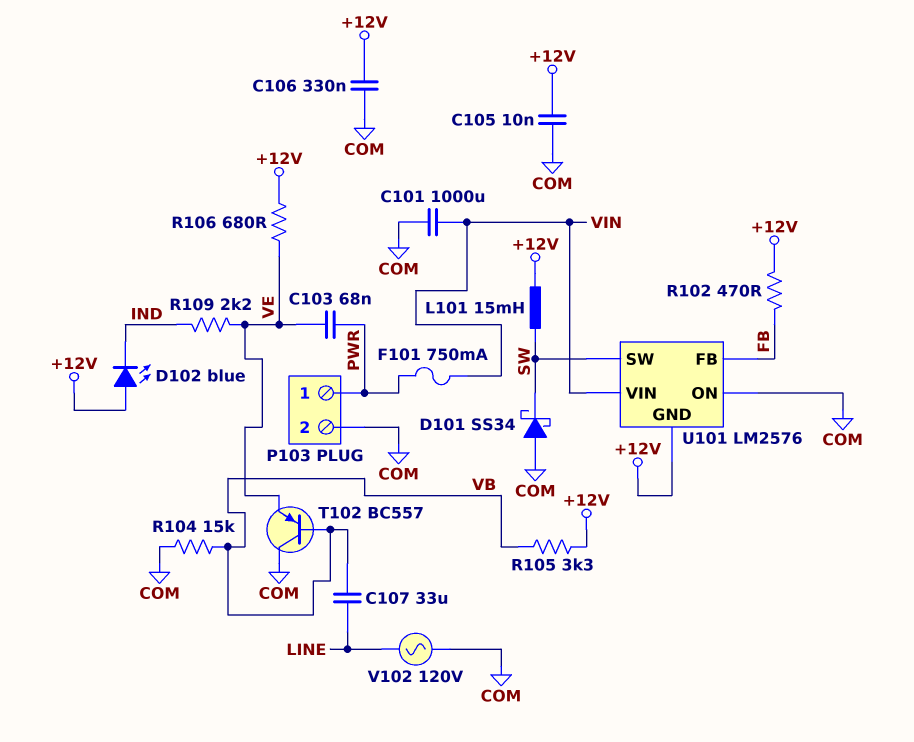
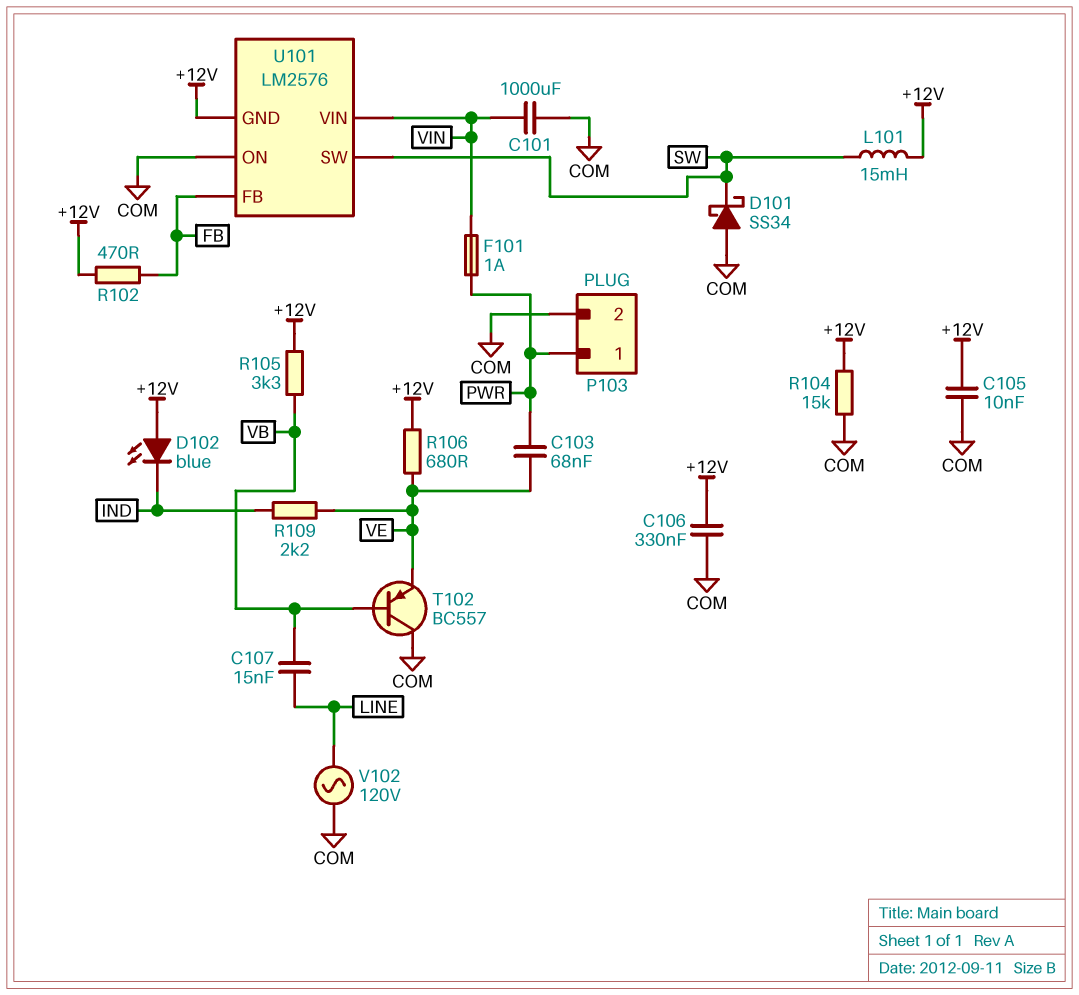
C107: 33uF (LINE, VB) -> 15nF (LINE, VB)
F101: 750mA (PWR, VIN) -> 1A (PWR, VIN)
R104: 15k (COM, VB) -> 15k (+12V, COM)

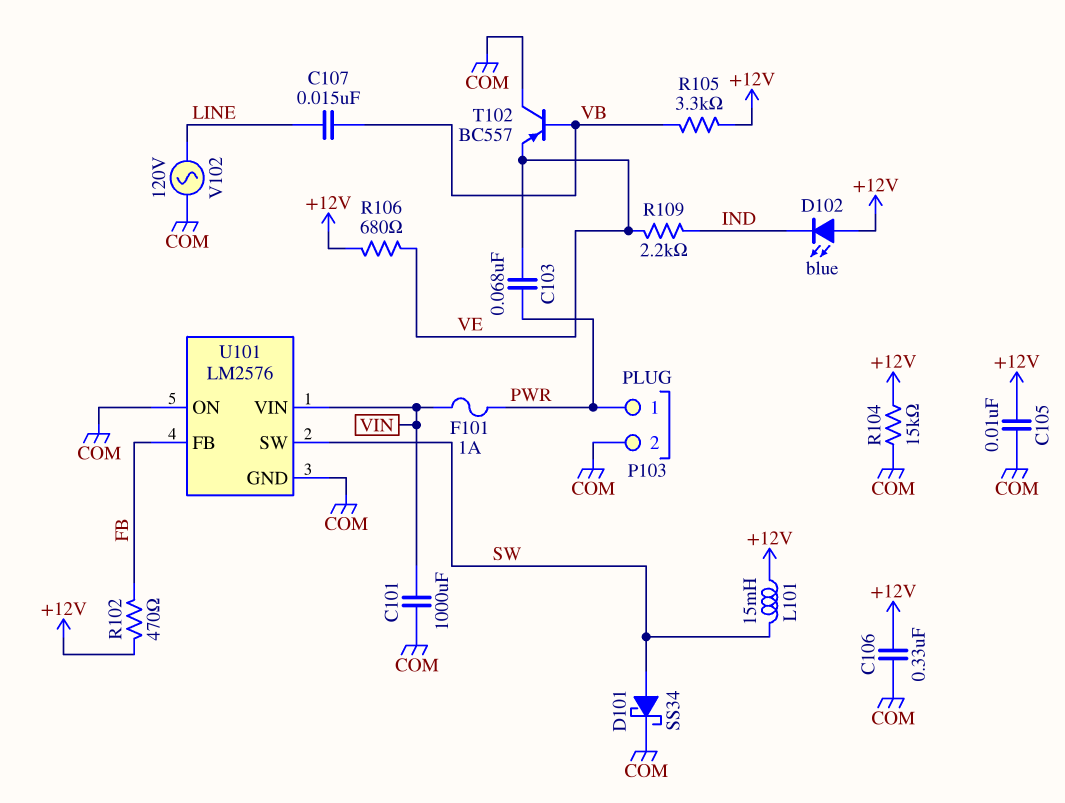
D101: schottky SS34 (A COM, K SW) -> schottky SS34 (A SW, K COM)
U101 pin GND: +12V -> COM

